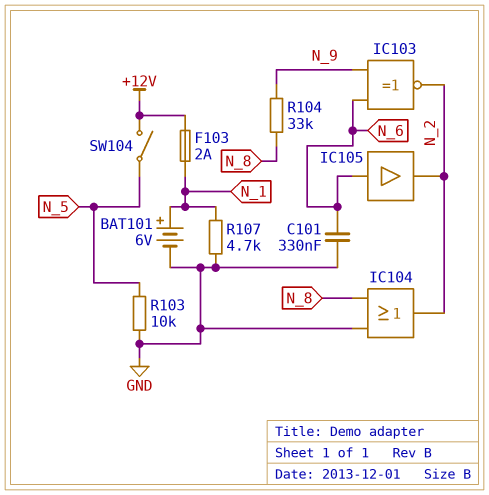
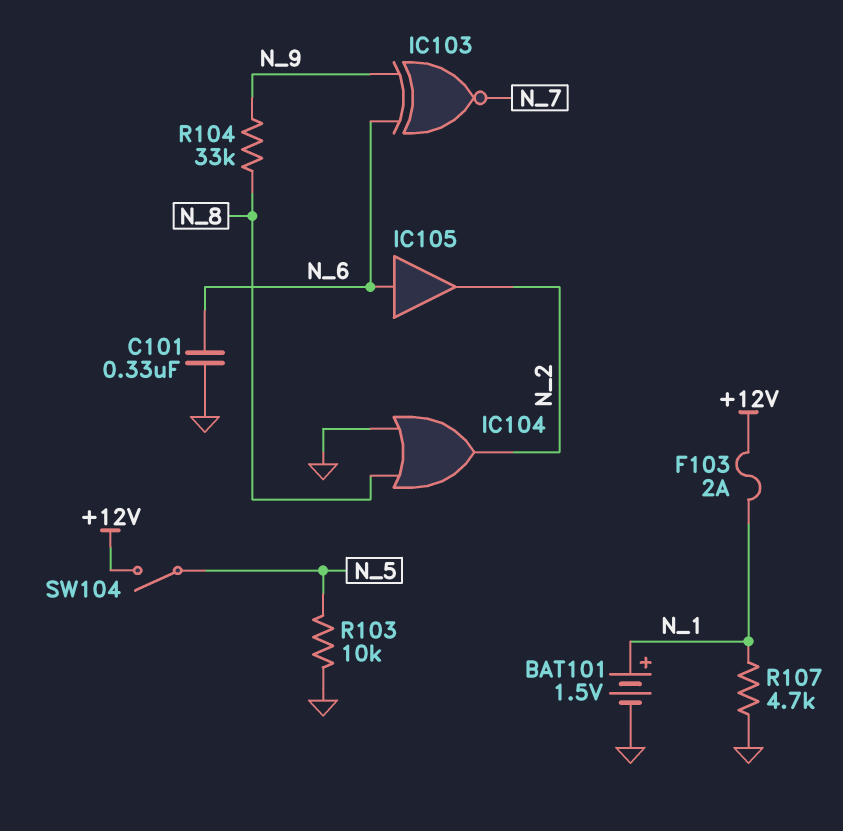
BAT101: 6V (plus N_1, minus GND) -> 1.5V (plus N_1, minus GND)
IC103: XNOR (in N_6, in N_9, out N_2) -> XNOR (in N_6, in N_9, out N_7)

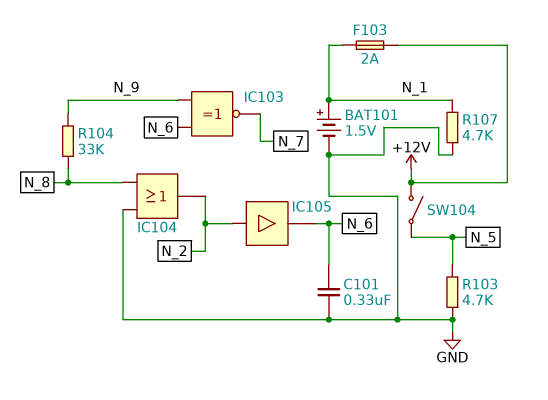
IC105: buffer (in N_6, out N_2) -> buffer (in N_2, out N_6)
R103: 10k (GND, N_5) -> 4.7k (GND, N_5)

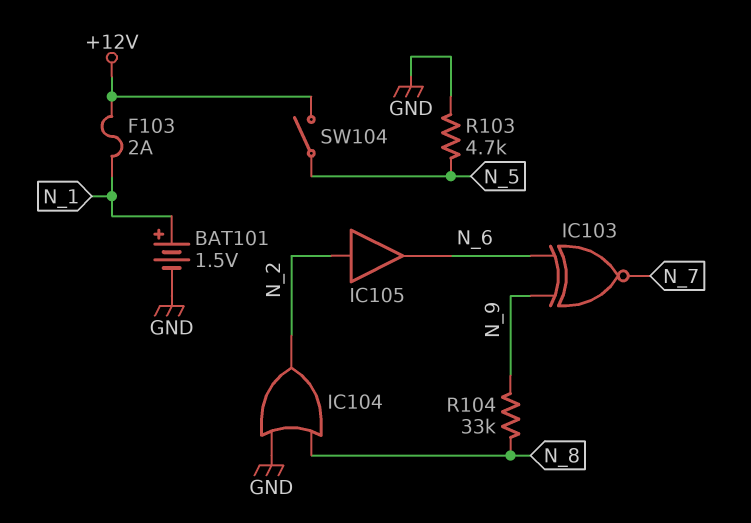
C101: 330nF (GND, N_6) -> none
R107: 4.7k (GND, N_1) -> none

